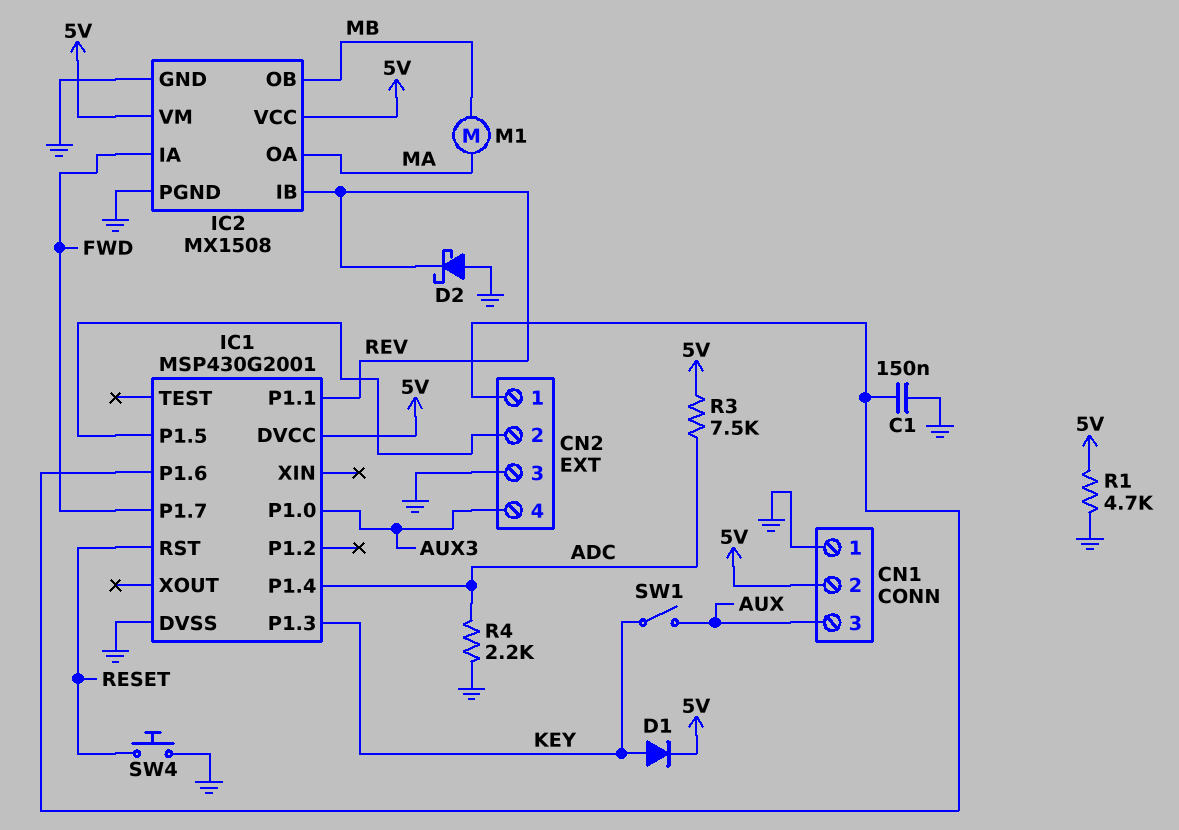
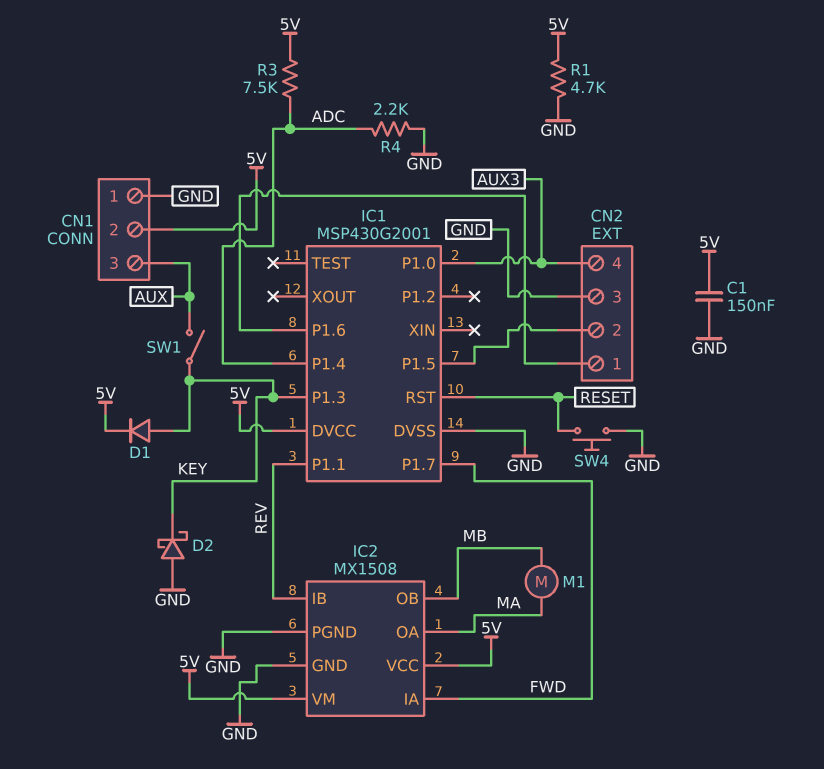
C1: 150nF (CN2/1, GND) -> 150nF (5V, GND)
D2: schottky (A GND, K REV) -> schottky (A GND, K KEY)

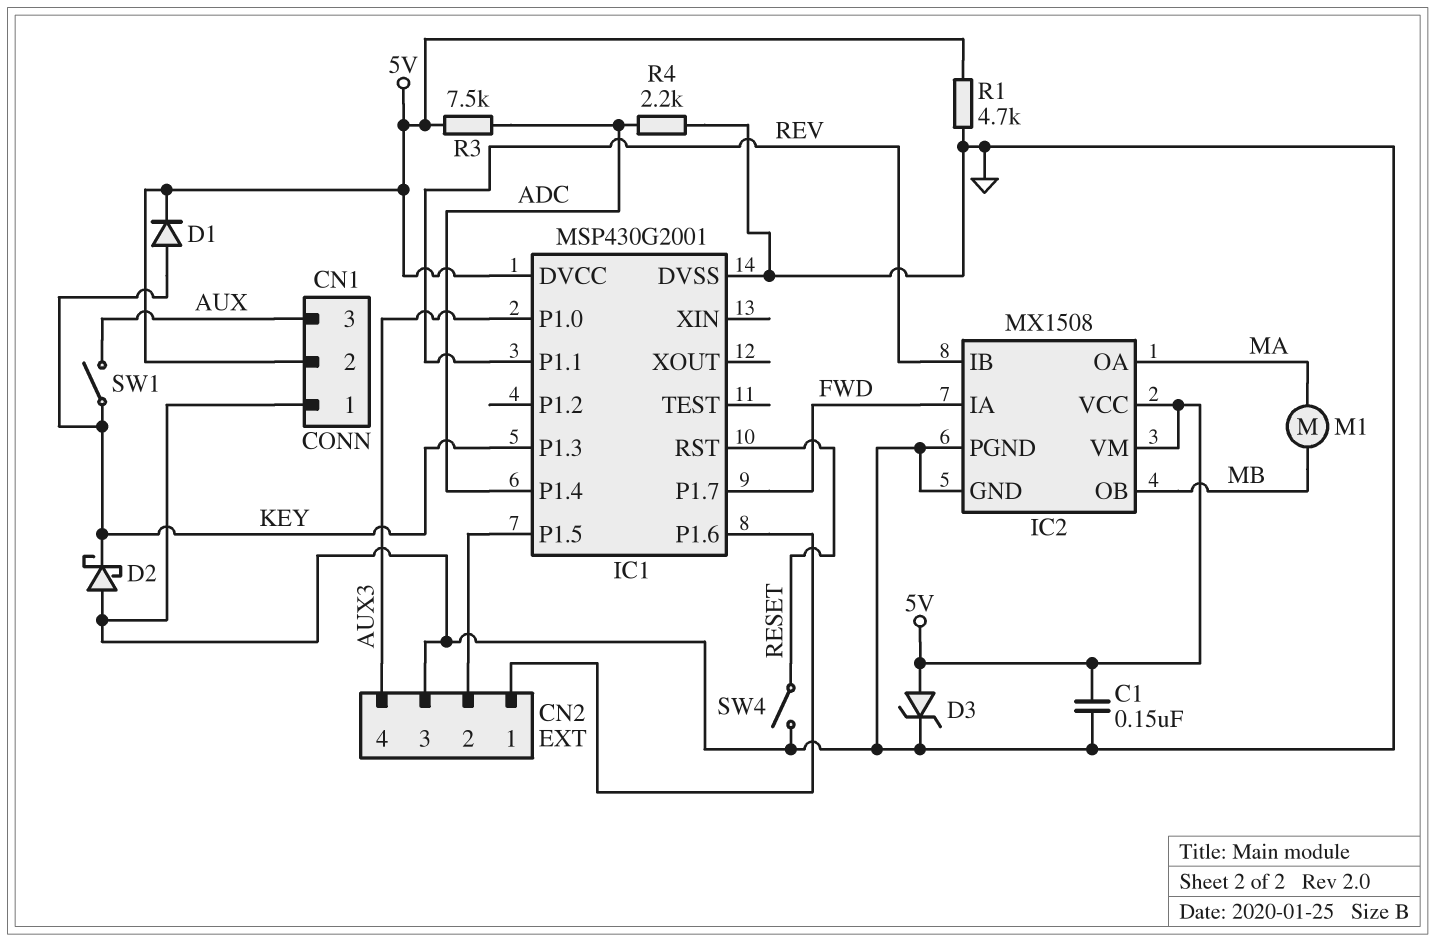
D3: none -> zener (A 5V, K GND)
SW4: button (GND, RESET) -> switch (GND, RESET)

